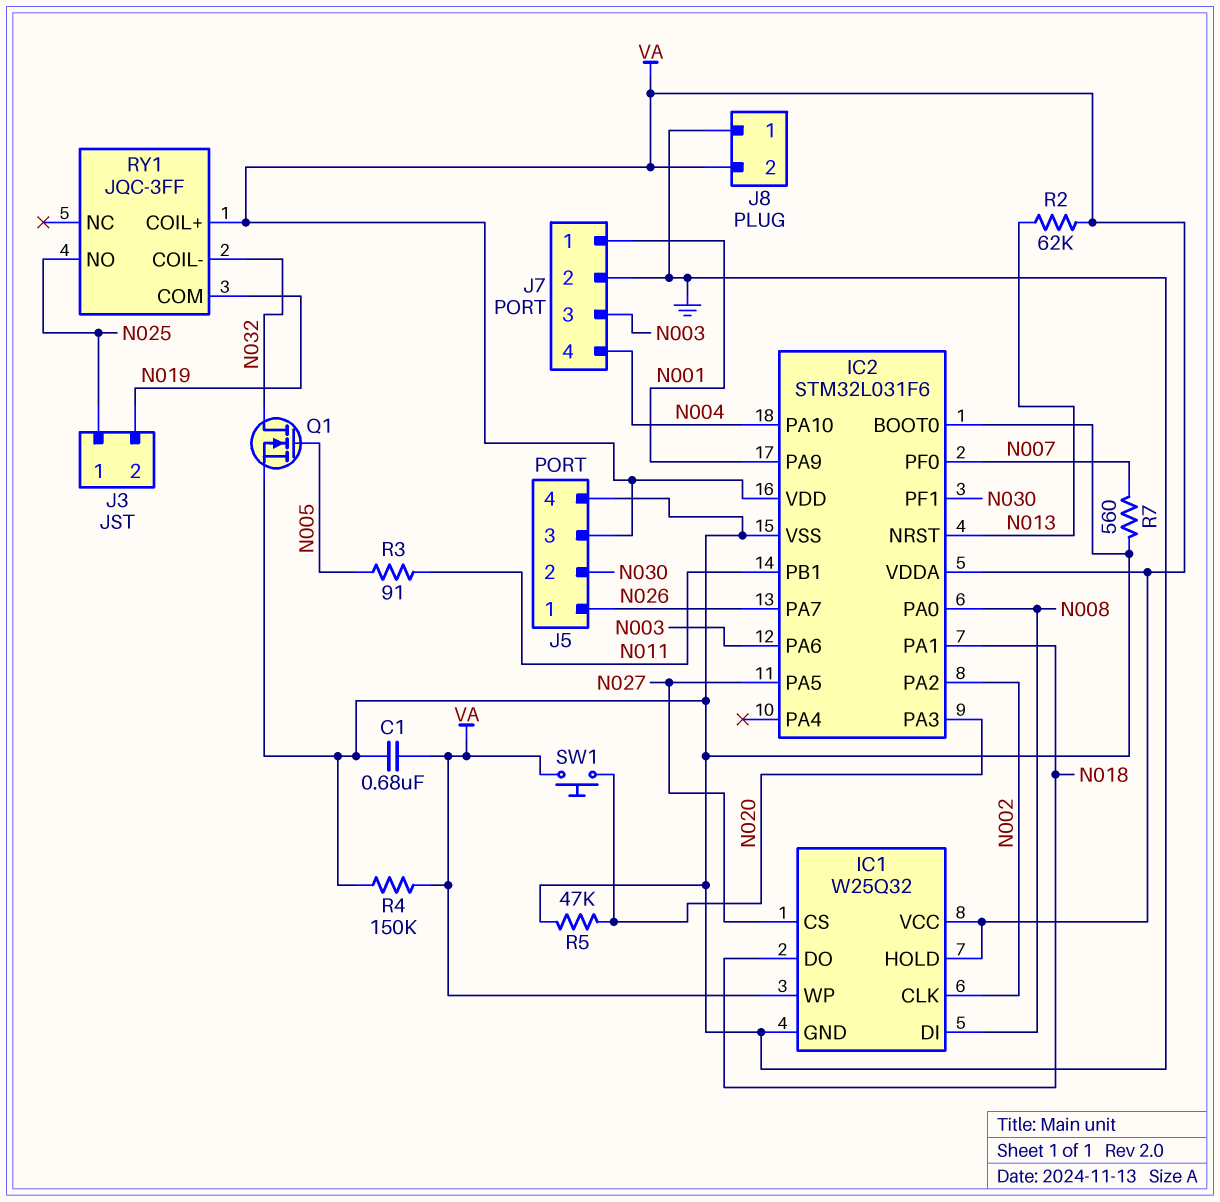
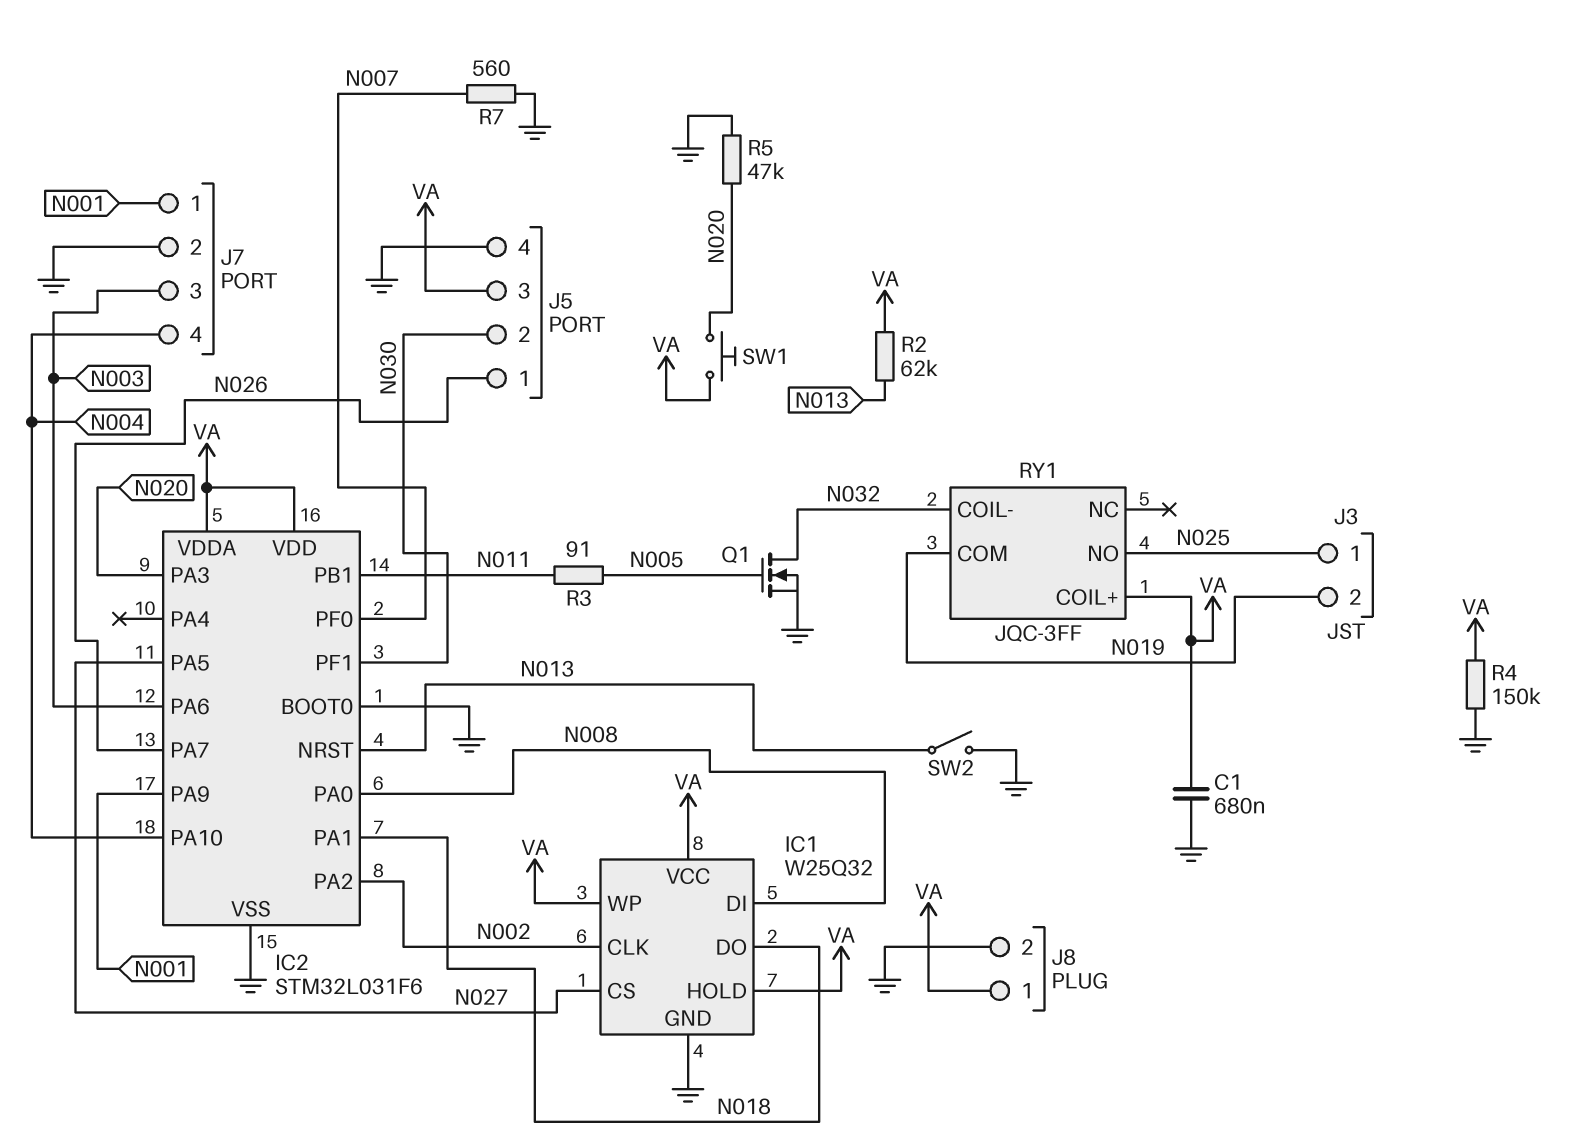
J8 pin 1: GND -> VA
J8 pin 2: VA -> GND
SW2: none -> switch (GND, N013)

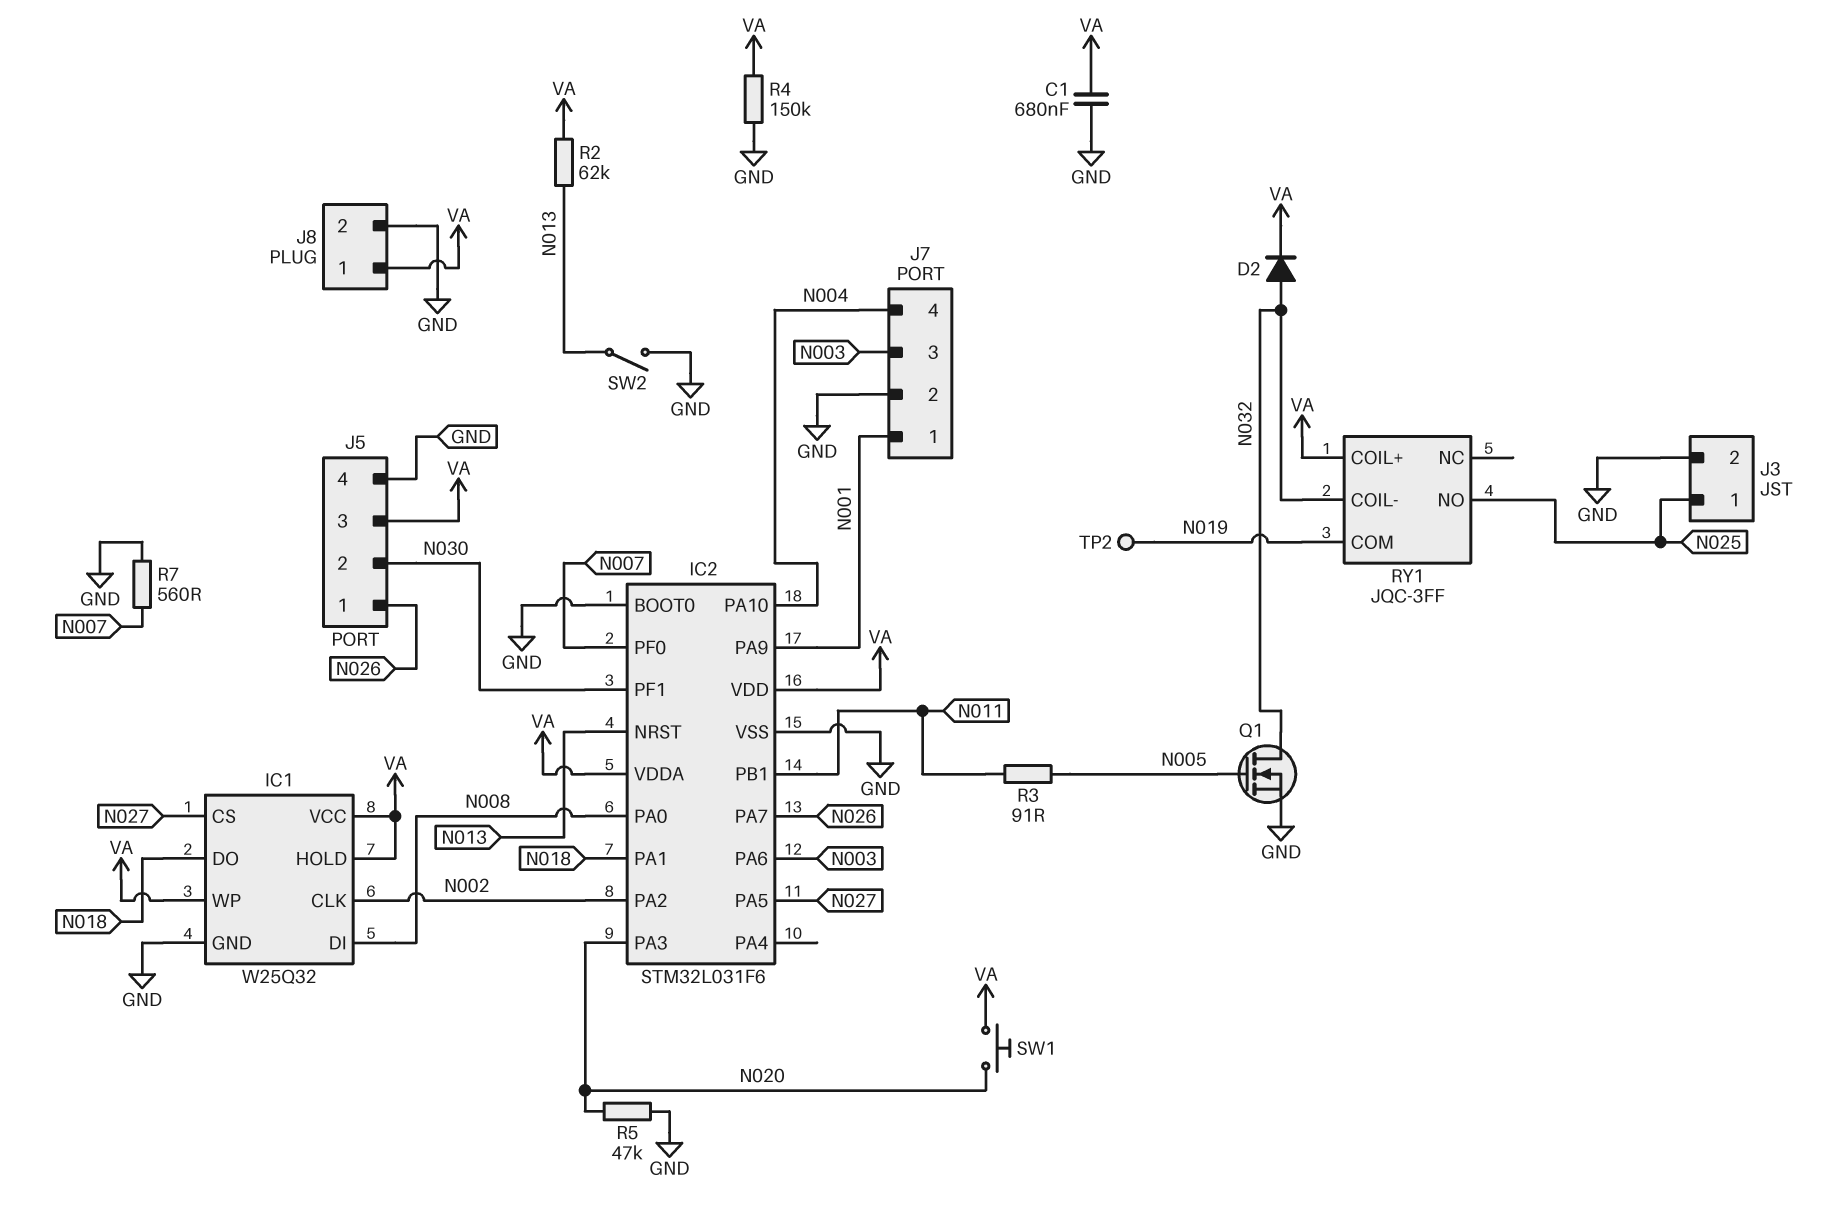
D2: none -> diode (A N032, K VA)
J3 pin 2: N019 -> GND
TP2: none -> test point (N019)

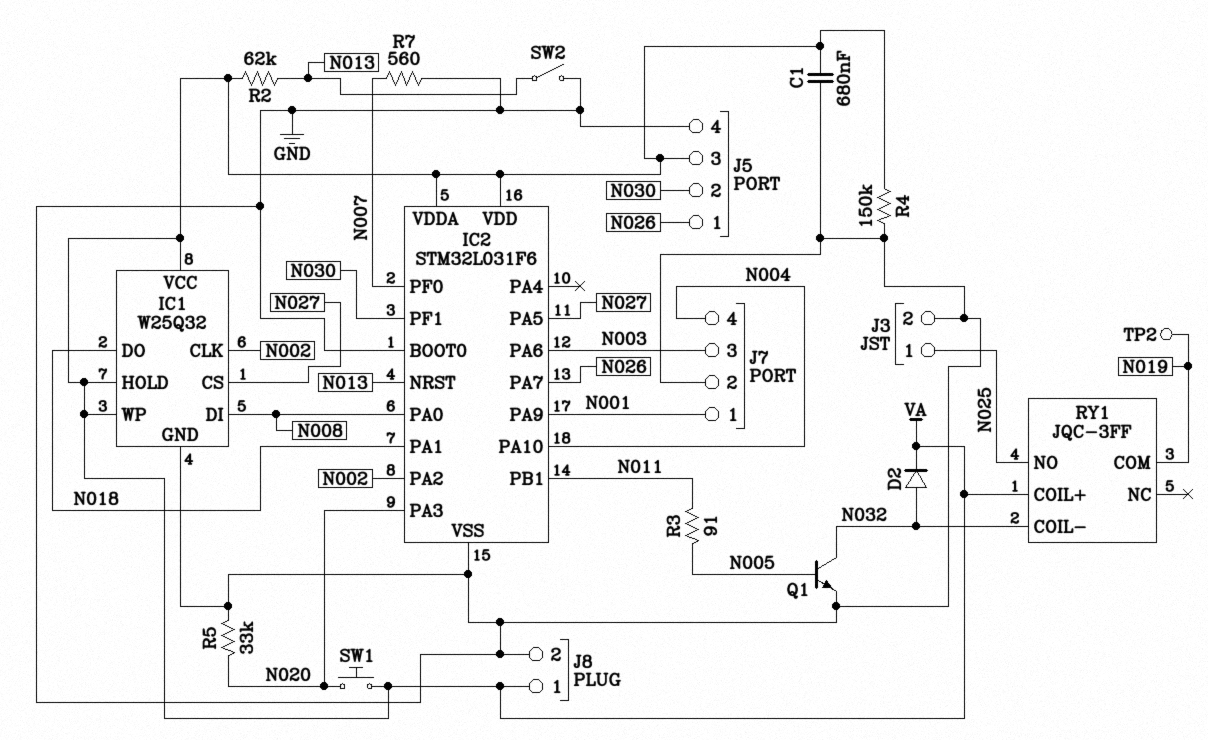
Q1: NMOS (G N005, D N032, S GND) -> NPN (B N005, C N032, E GND)
R5: 47k (GND, N020) -> 33k (GND, N020)

